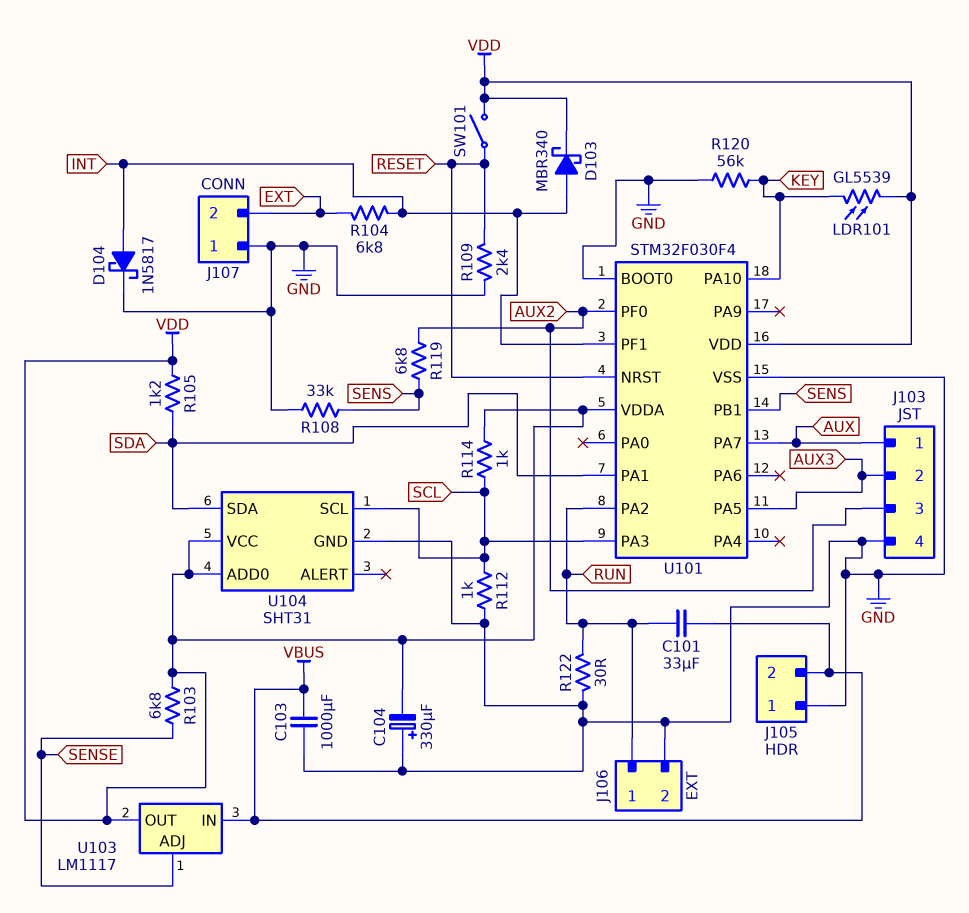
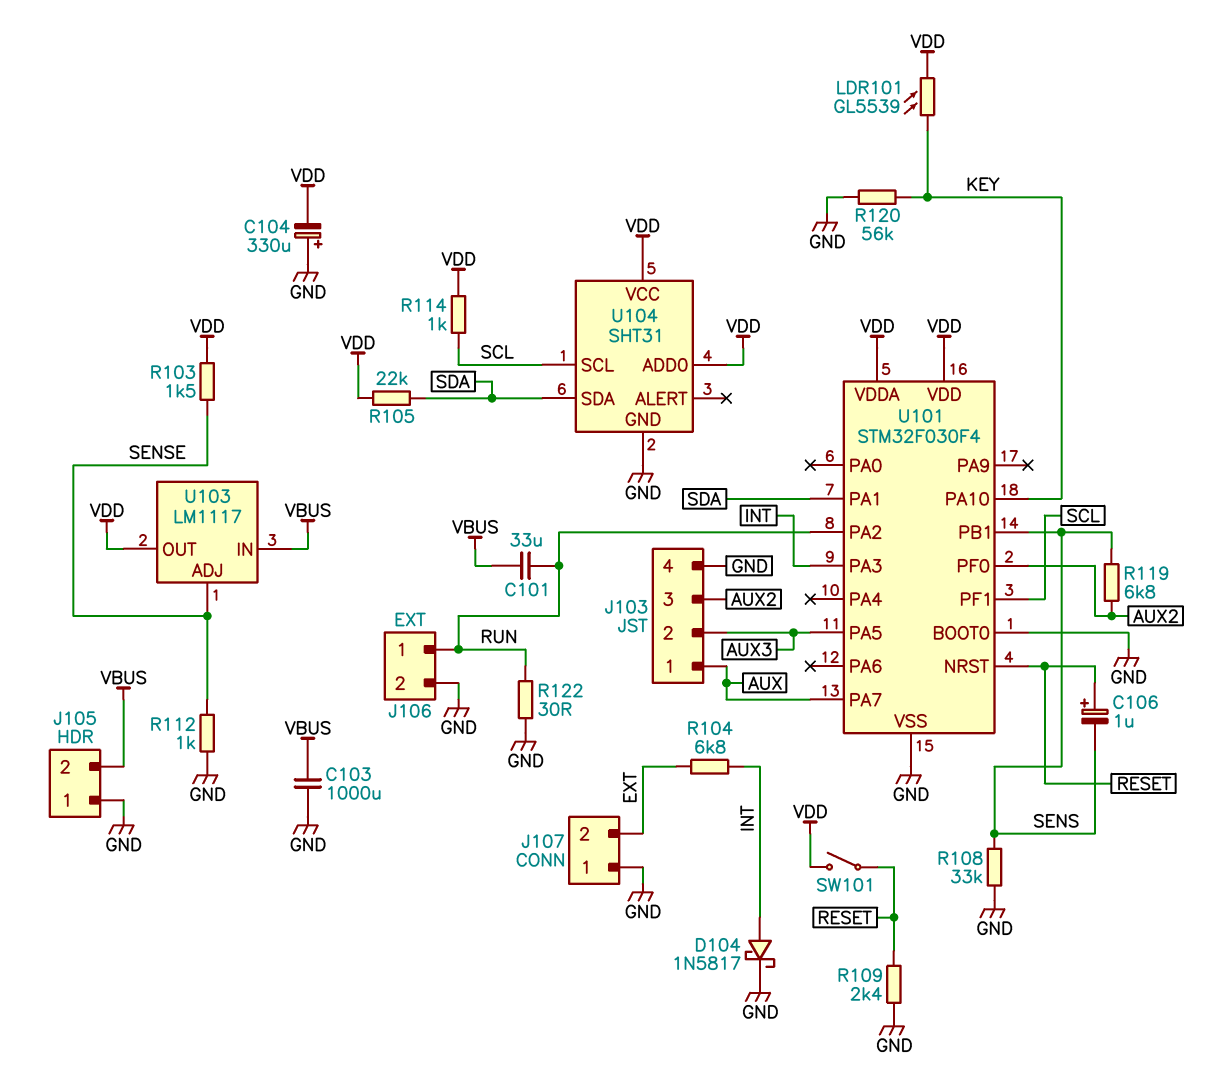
C106: none -> 1uF (plus RESET, minus SENS)
D103: schottky MBR340 (A INT, K VDD) -> none
R103: 6.8k (SENSE, VDD) -> 1.5k (SENSE, VDD)
R105: 1.2k (SDA, VDD) -> 22k (SDA, VDD)
R112: 1k (GND, SCL) -> 1k (GND, SENSE)
U101 pin PA3: SCL -> INT
U101 pin PF1: INT -> SCL

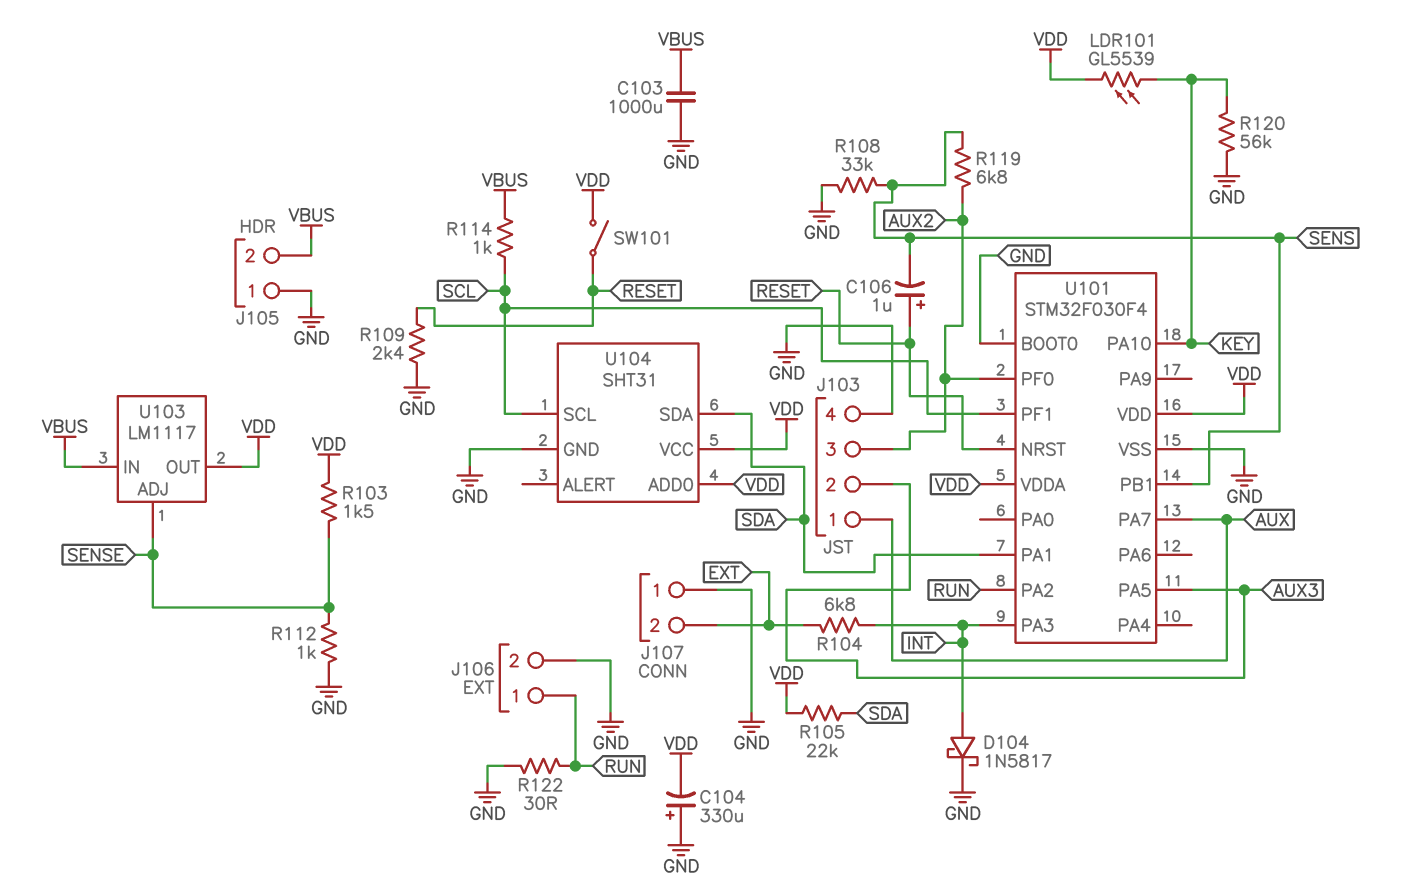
C101: 33uF (RUN, VBUS) -> none
R114: 1k (SCL, VDD) -> 1k (SCL, VBUS)

